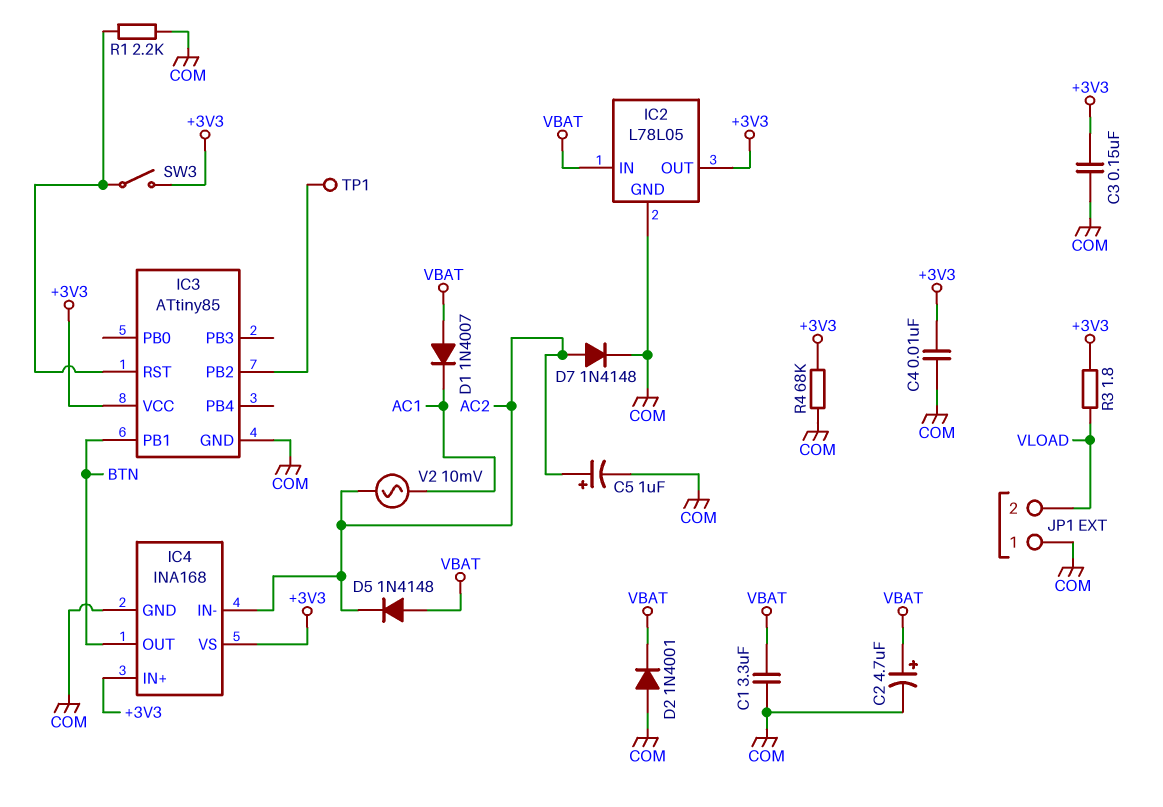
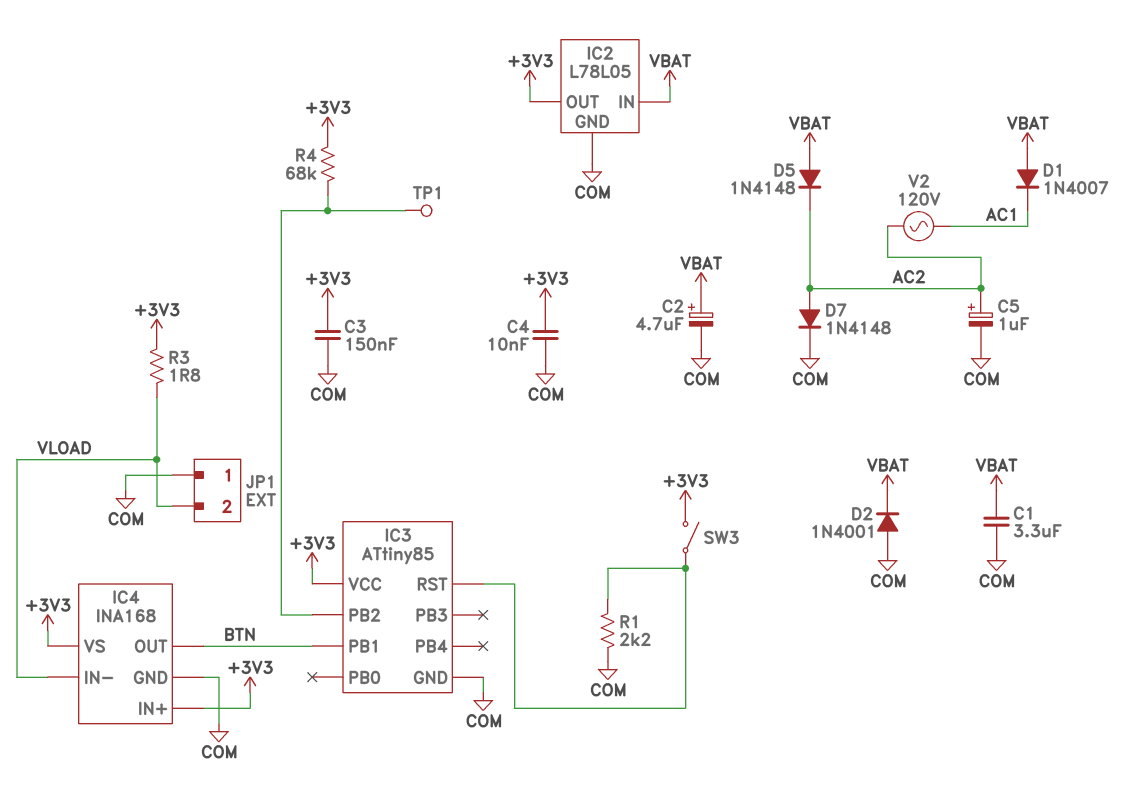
IC4 pin IN-: AC2 -> VLOAD
R4: 68k (+3V3, COM) -> 68k (+3V3, IC3/PB2)
V2: AC 10mV (AC1, AC2) -> AC 120V (AC1, AC2)

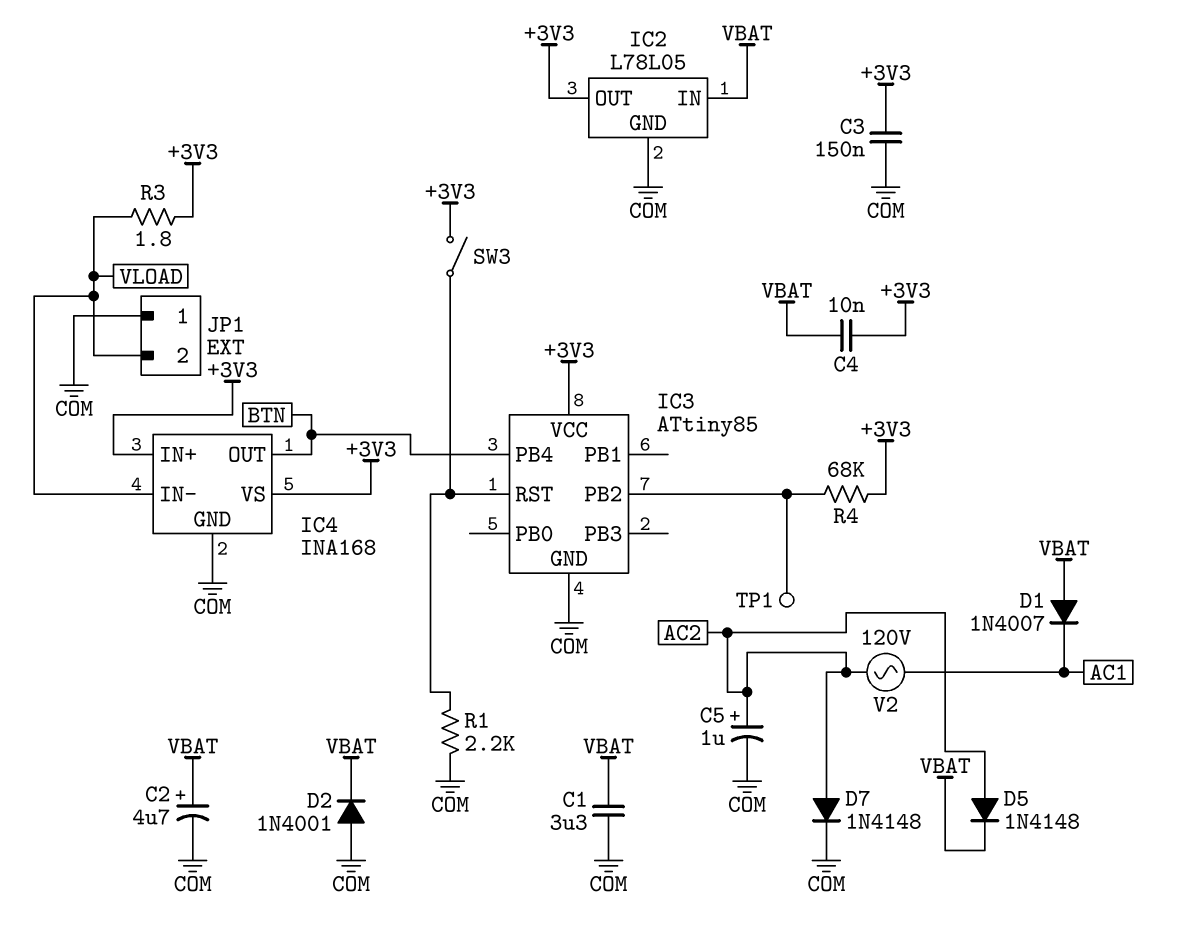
C4: 10nF (+3V3, COM) -> 10nF (+3V3, VBAT)
D5: diode 1N4148 (A VBAT, K AC2) -> diode 1N4148 (A AC2, K VBAT)
IC3 pin PB1: BTN -> none
IC3 pin PB4: none -> BTN

